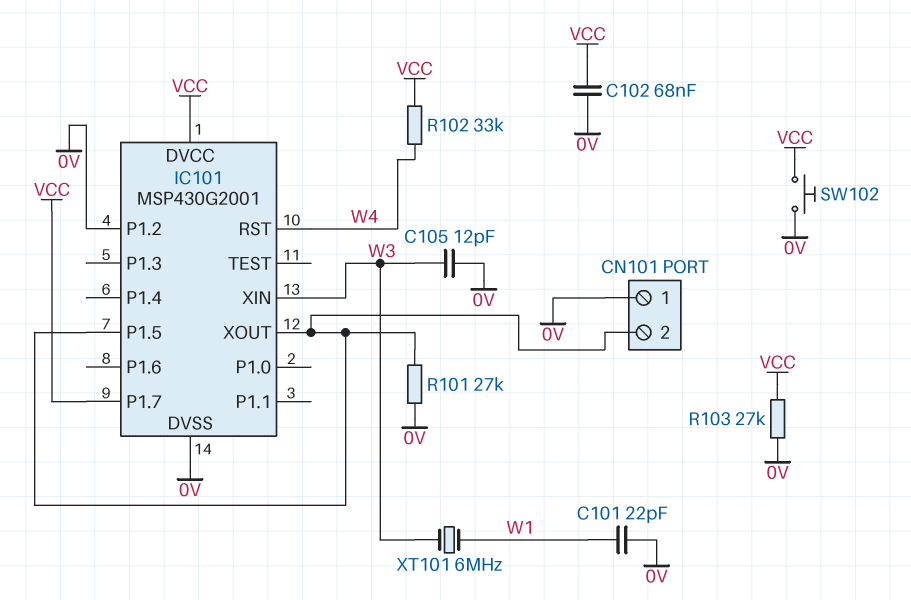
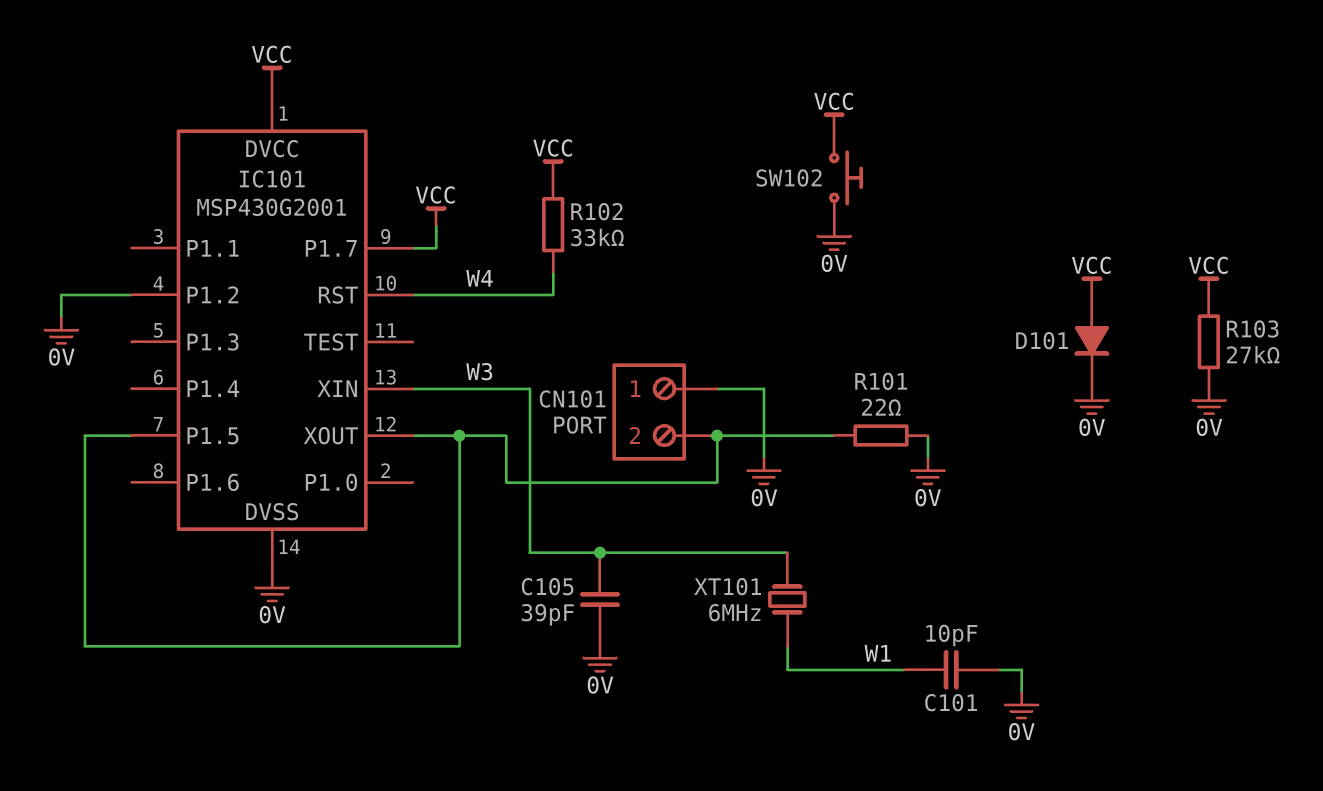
C101: 22pF (0V, W1) -> 10pF (0V, W1)
C102: 68nF (0V, VCC) -> none
C105: 12pF (0V, W3) -> 39pF (0V, W3)
D101: none -> diode (A VCC, K 0V)
R101: 27k (0V, CN101/2) -> 22 (0V, CN101/2)

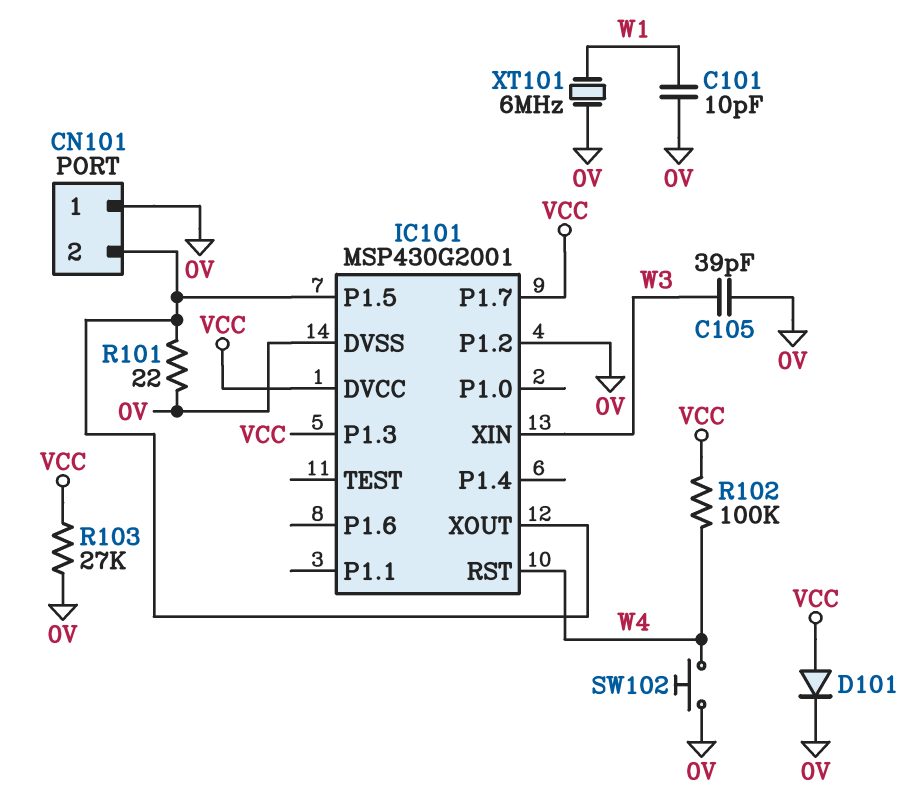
IC101 pin P1.3: none -> VCC
R102: 33k (VCC, W4) -> 100k (VCC, W4)
SW102: button (0V, VCC) -> button (0V, W4)
XT101: 6MHz (W1, W3) -> 6MHz (0V, W1)

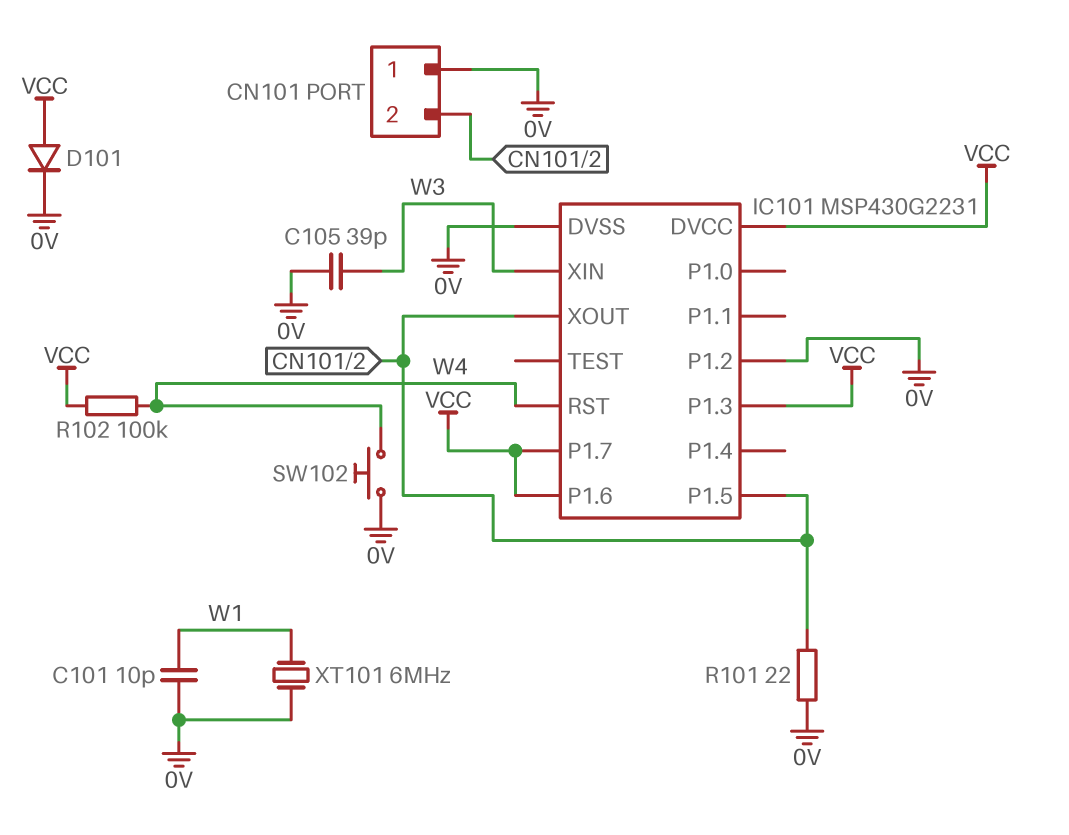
IC101: MSP430G2001 -> MSP430G2231
IC101 pin P1.6: none -> VCC
R103: 27k (0V, VCC) -> none

